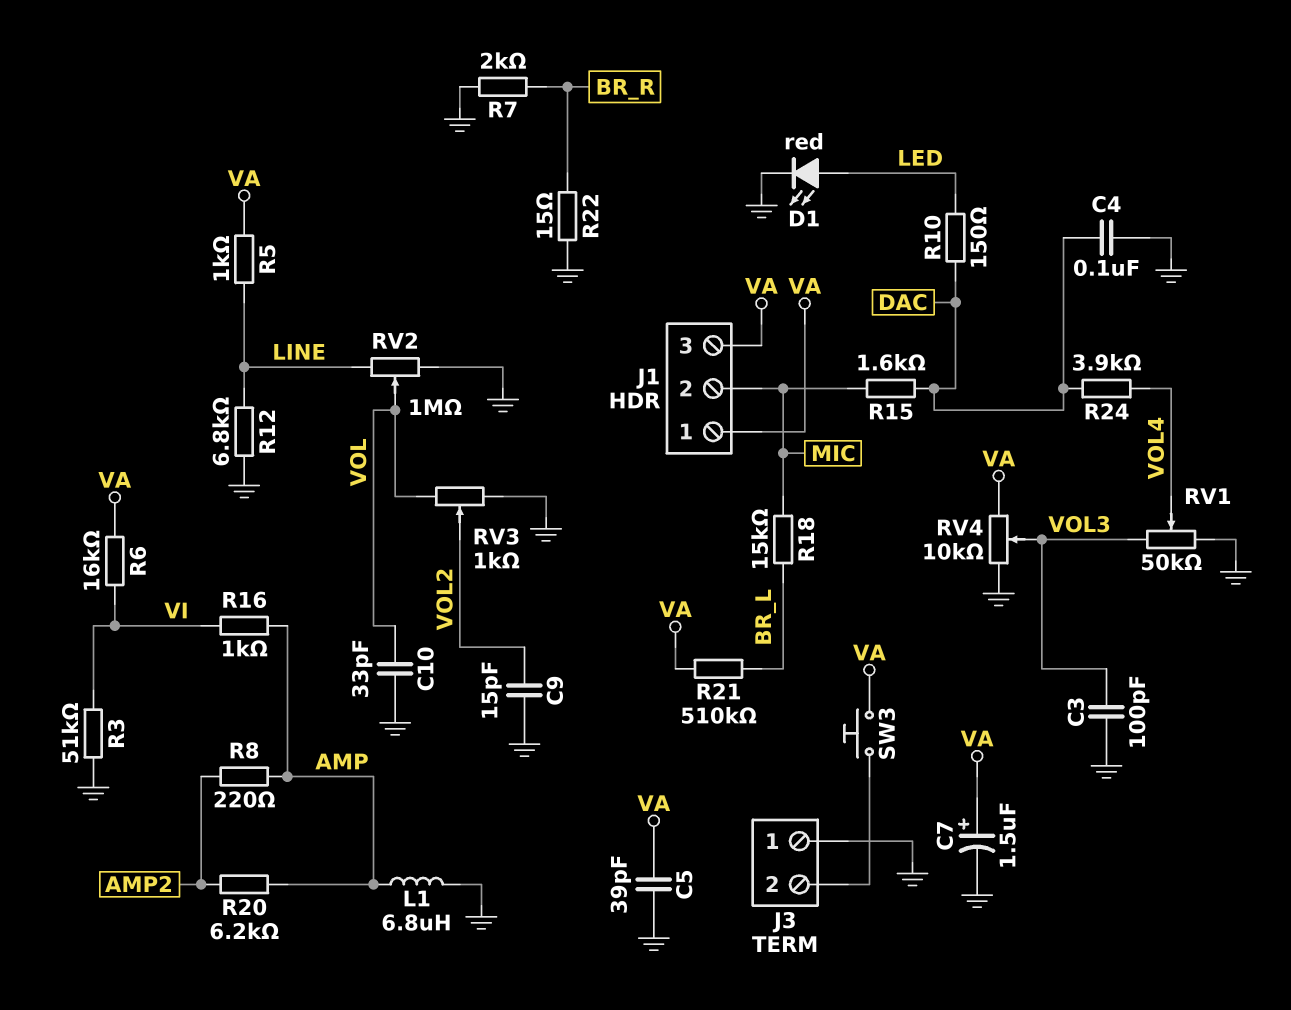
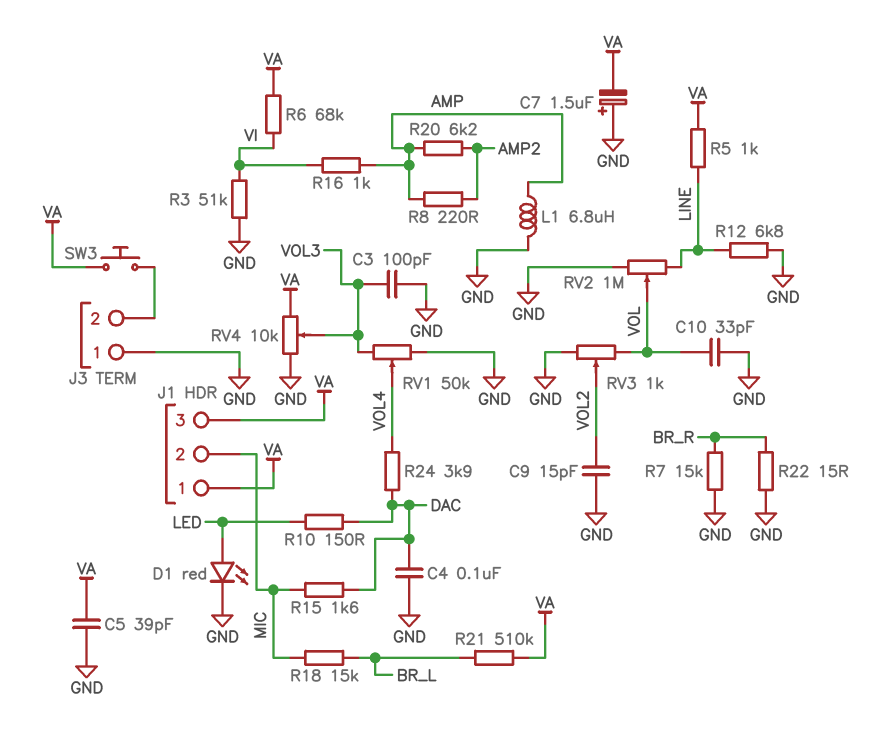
C7: 1.5uF (plus VA, minus GND) -> 1.5uF (plus GND, minus VA)
R6: 16k (VA, VI) -> 68k (VA, VI)
R7: 2k (BR_R, GND) -> 15k (BR_R, GND)

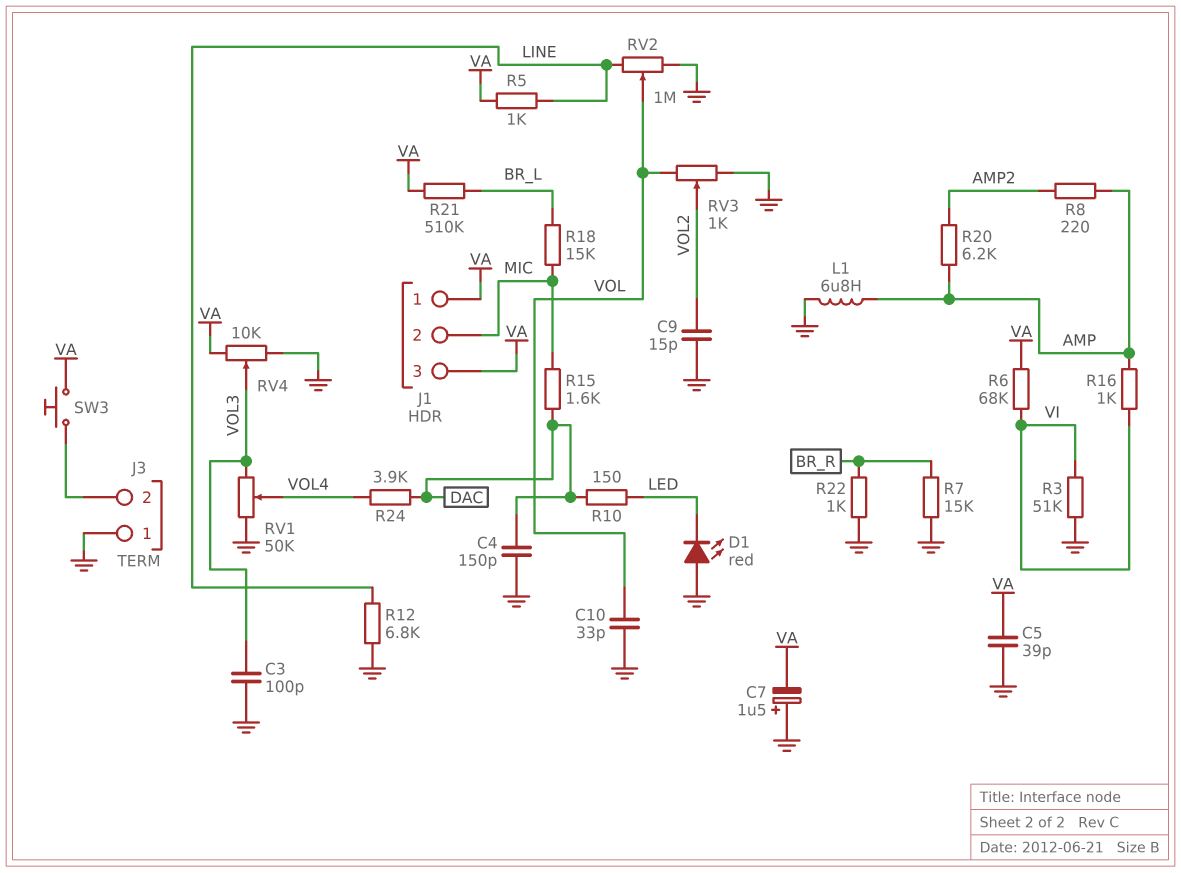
C4: 100nF (DAC, GND) -> 150pF (DAC, GND)
D1: LED red (A LED, K GND) -> LED red (A GND, K LED)
R22: 15 (BR_R, GND) -> 1k (BR_R, GND)

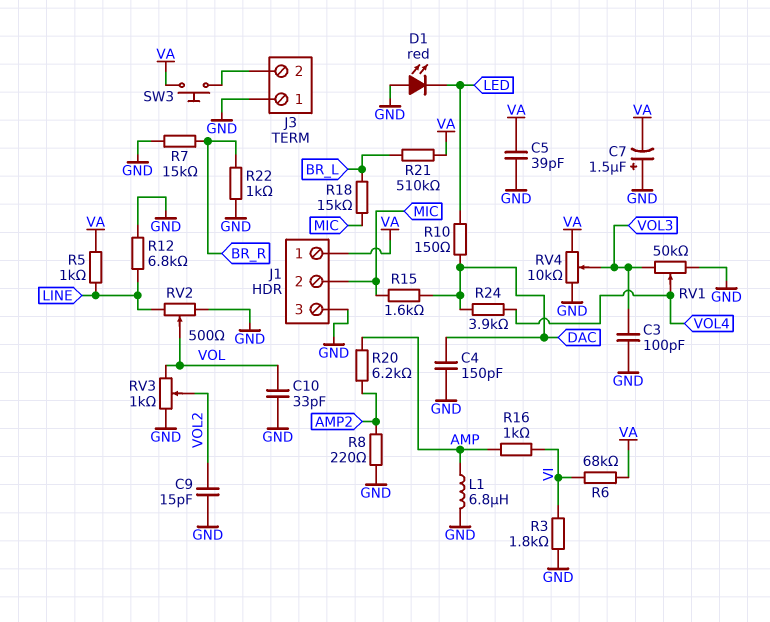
J1 pin 3: VA -> GND
R3: 51k (GND, VI) -> 1.8k (GND, VI)
R8: 220 (AMP, AMP2) -> 220 (AMP2, GND)
RV2: 1M (GND, LINE, wiper VOL) -> 500 (GND, LINE, wiper VOL)

